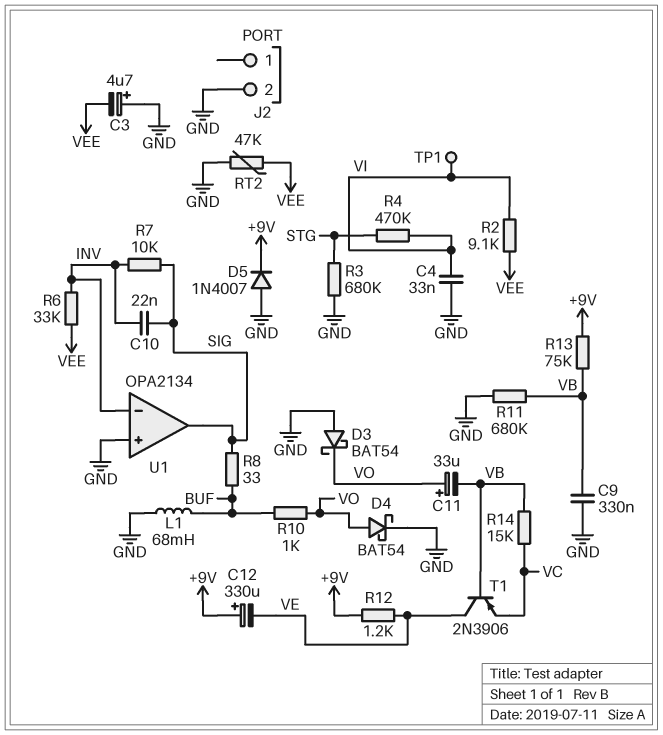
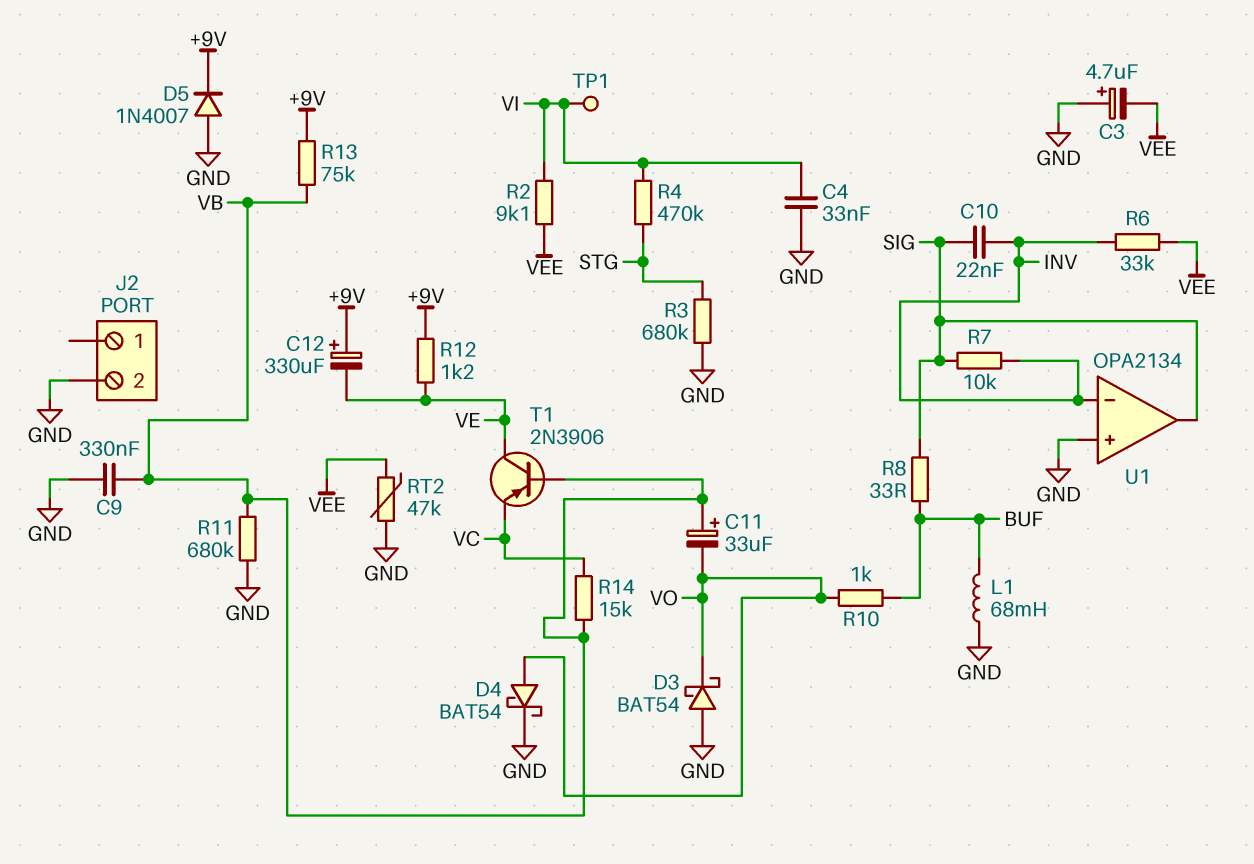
C11: 33uF (plus VO, minus VB) -> 33uF (plus VB, minus VO)

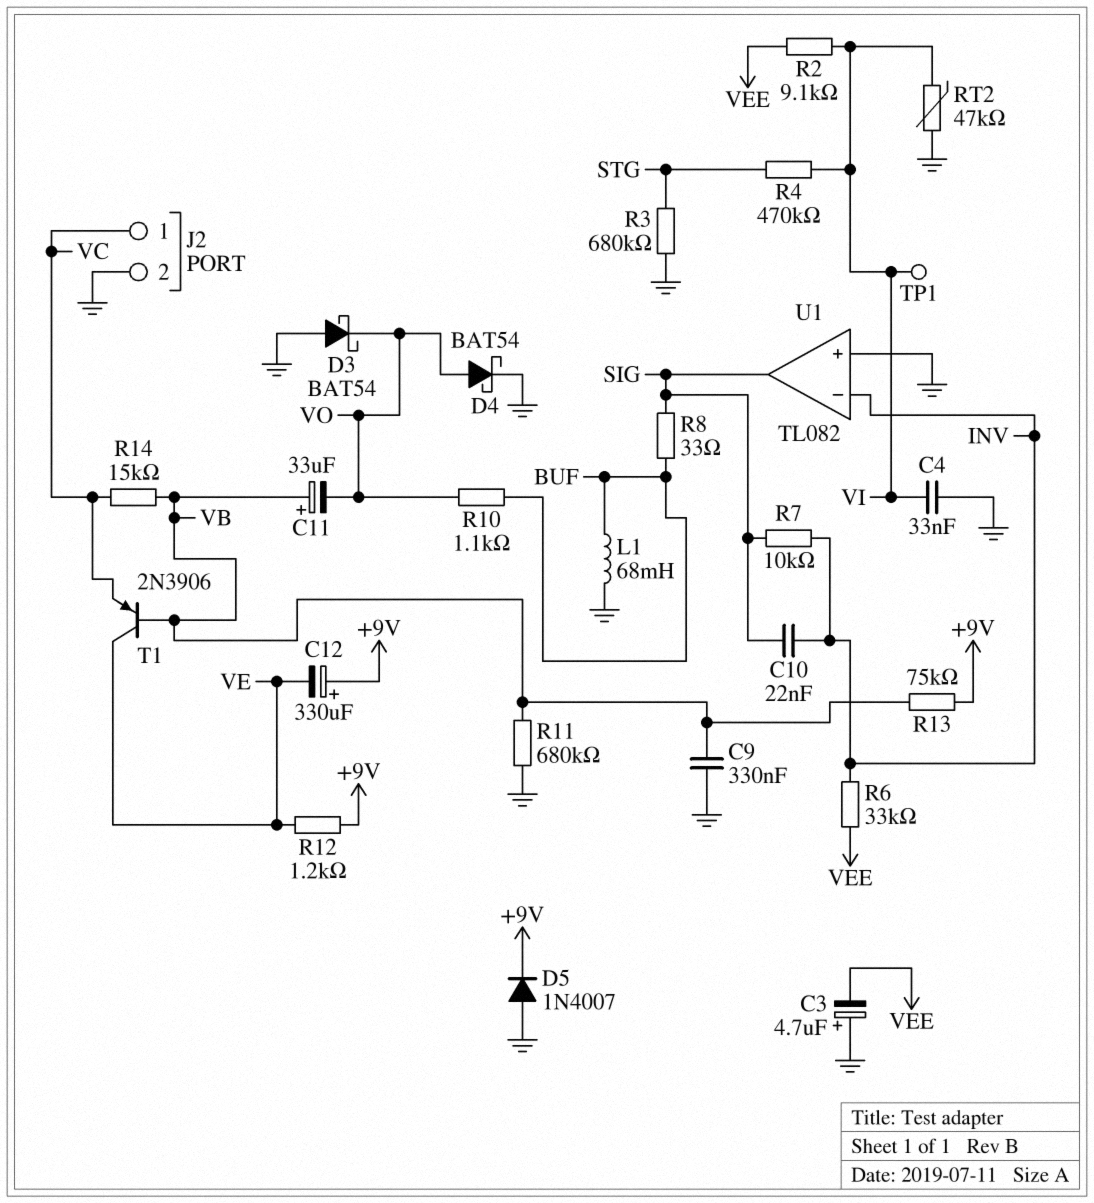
J2 pin 1: none -> VC
R10: 1k (BUF, VO) -> 1.1k (BUF, VO)
RT2: 47k (GND, VEE) -> 47k (GND, VI)
U1: OPA2134 -> TL082

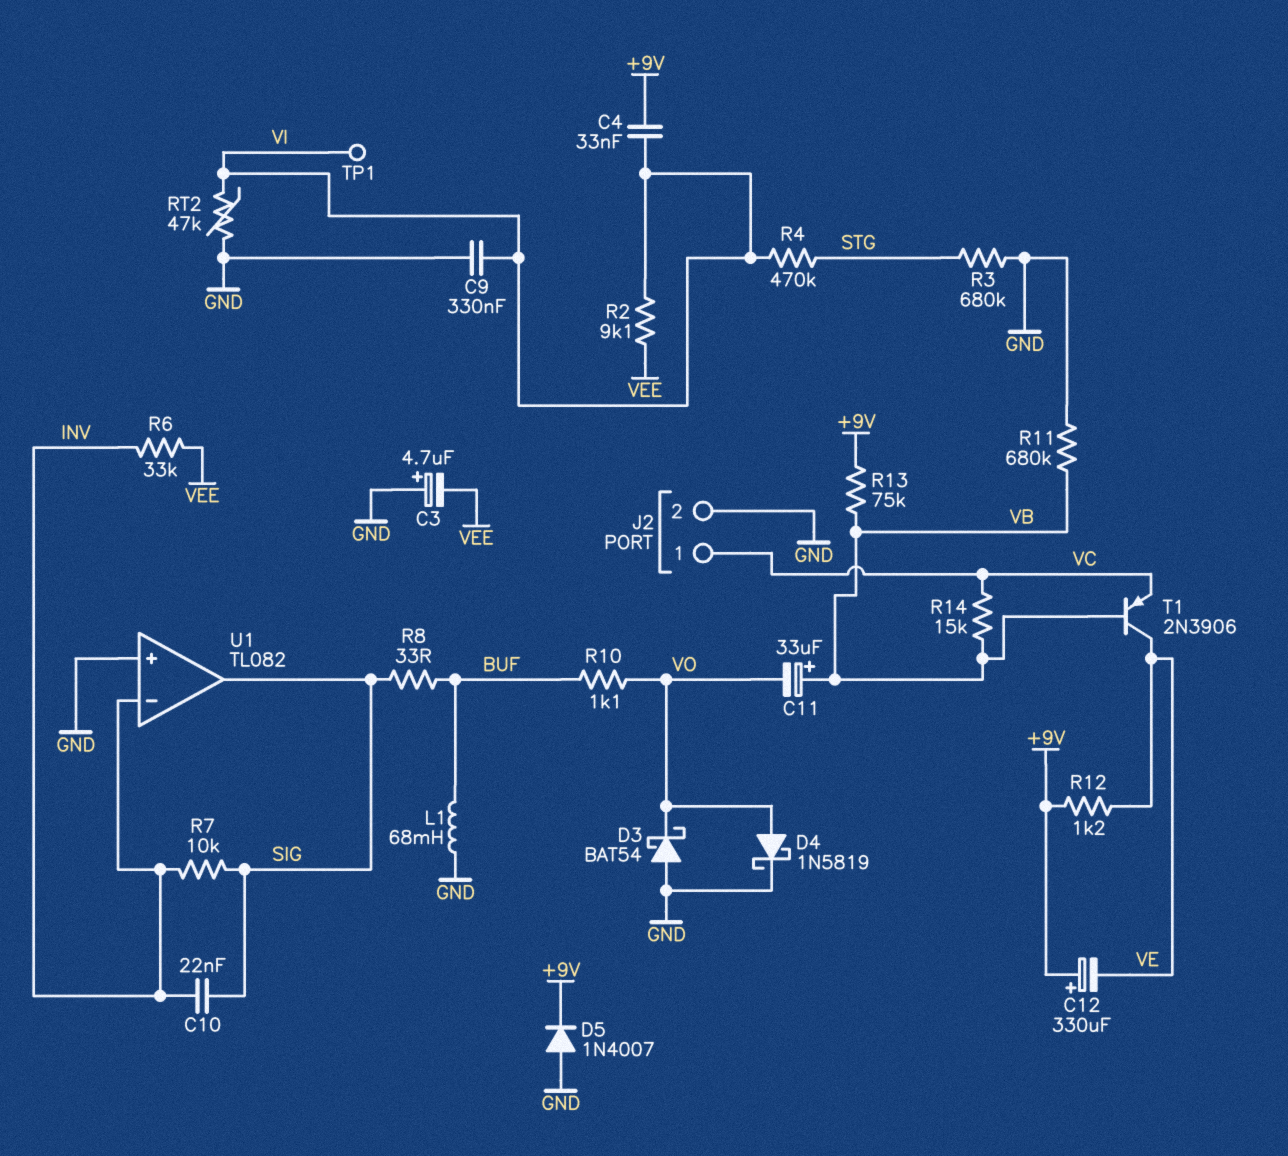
C4: 33nF (GND, VI) -> 33nF (+9V, VI)
C9: 330nF (GND, VB) -> 330nF (GND, VI)
D4: schottky BAT54 (A VO, K GND) -> schottky 1N5819 (A VO, K GND)

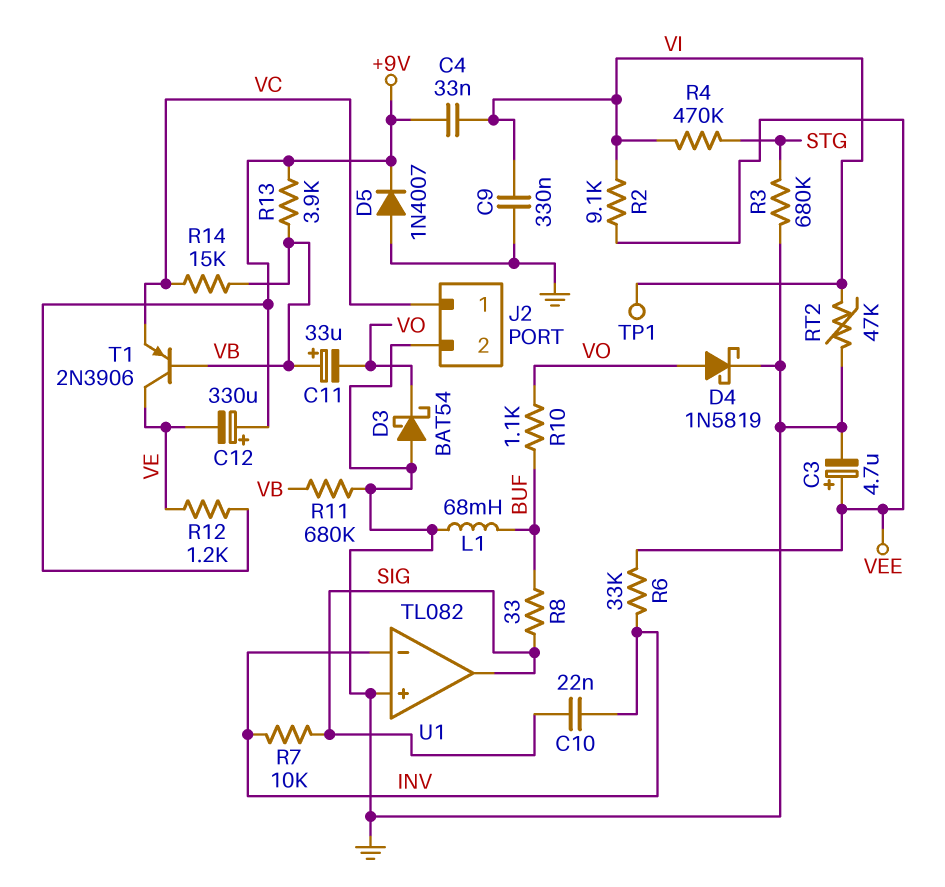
C3: 4.7uF (plus GND, minus VEE) -> 4.7uF (plus VEE, minus GND)
R13: 75k (+9V, VB) -> 3.9k (+9V, VB)

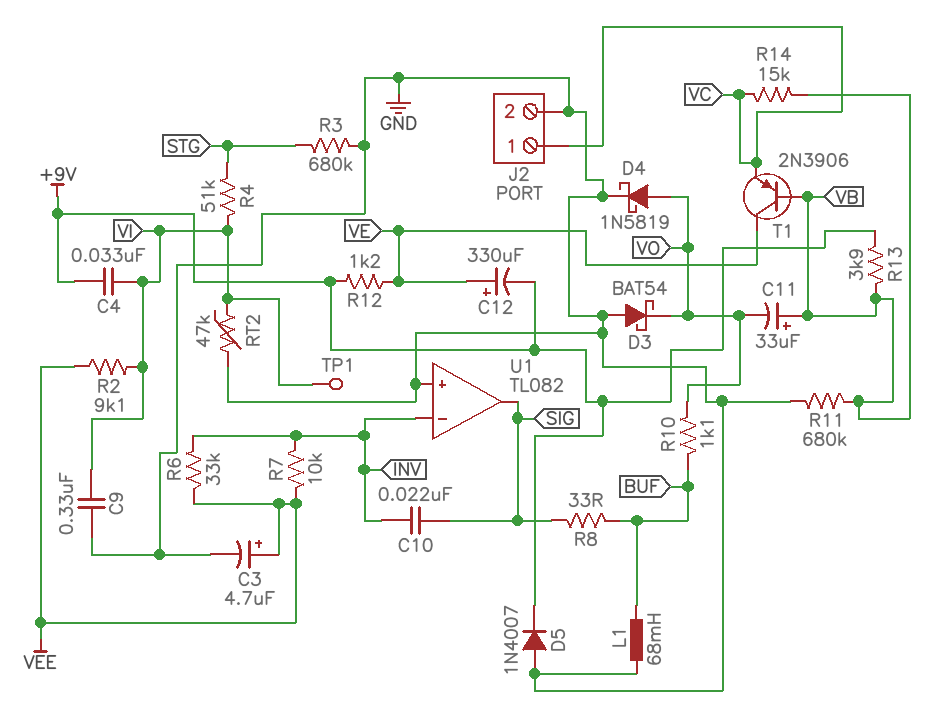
C12: 330uF (plus +9V, minus VE) -> 330uF (plus VE, minus +9V)
R4: 470k (STG, VI) -> 51k (STG, VI)
R7: 10k (INV, SIG) -> 10k (INV, VEE)

